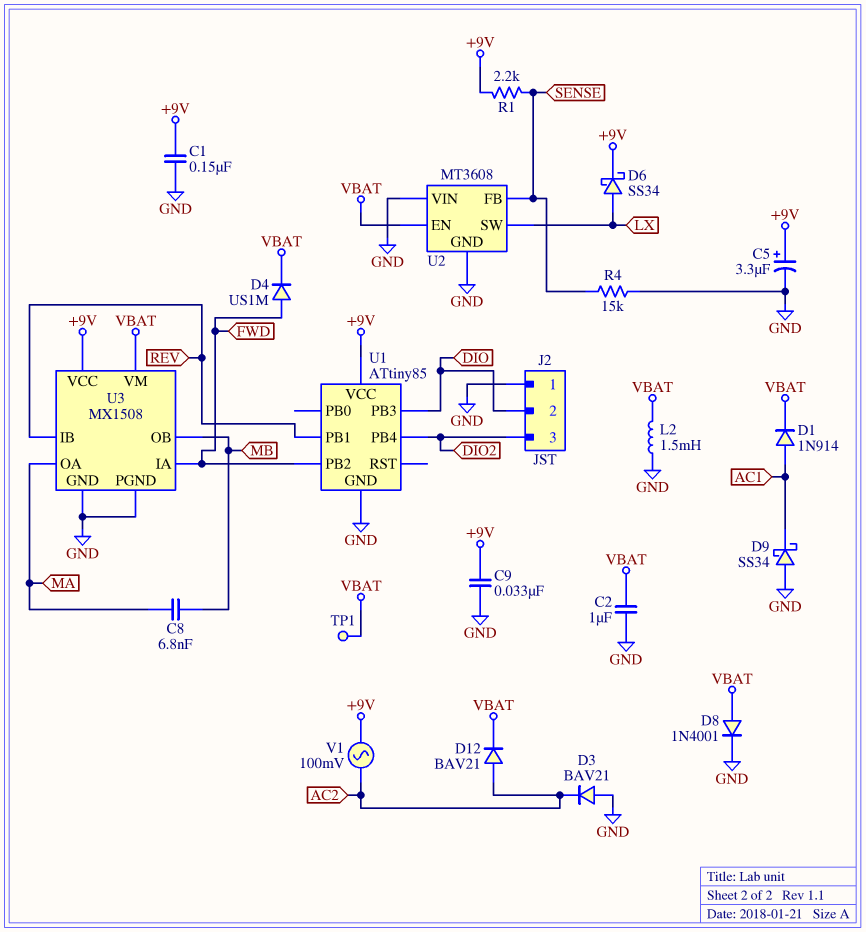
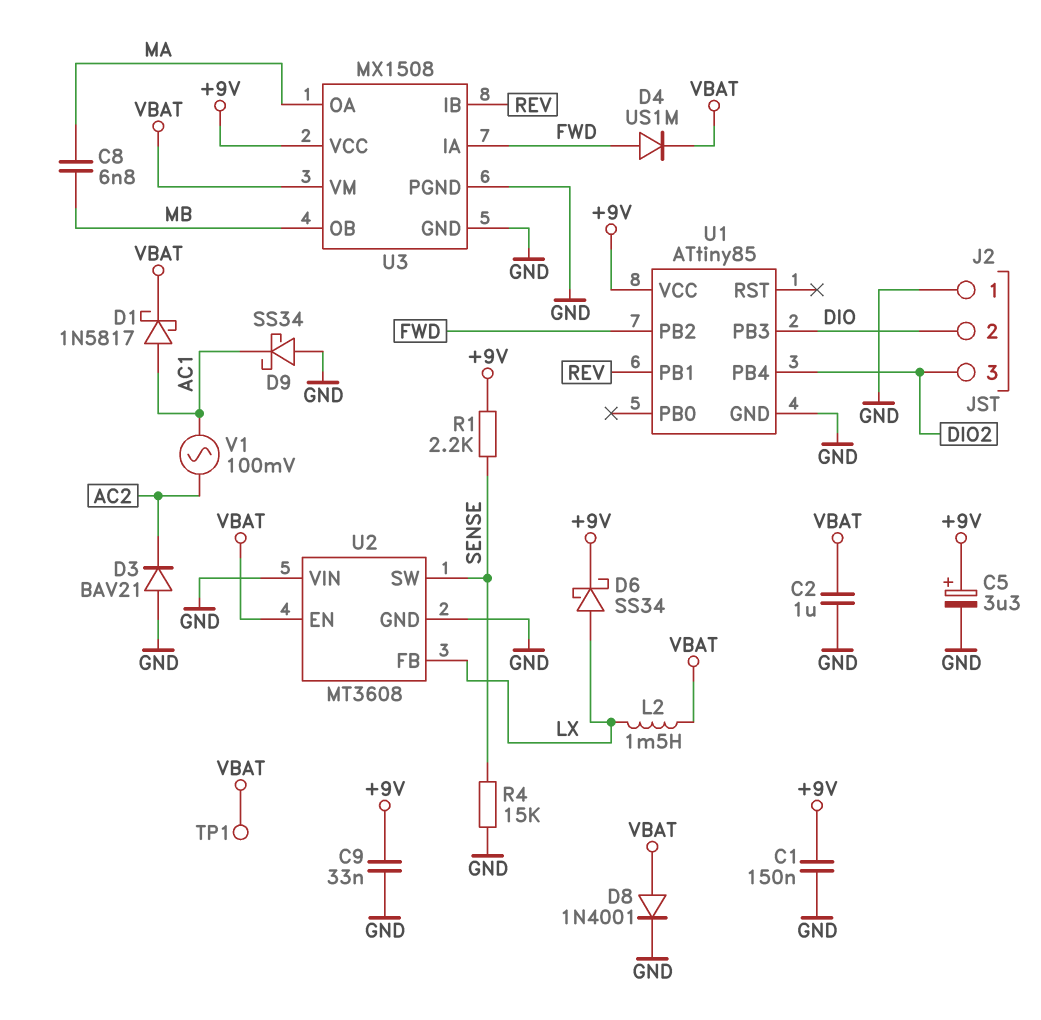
D1: diode 1N914 (A AC1, K VBAT) -> schottky 1N5817 (A AC1, K VBAT)
D12: diode BAV21 (A AC2, K VBAT) -> none
L2: 1.5mH (GND, VBAT) -> 1.5mH (LX, VBAT)
U2 pin FB: SENSE -> LX
U2 pin SW: LX -> SENSE
V1: AC 100mV (+9V, AC2) -> AC 100mV (AC1, AC2)

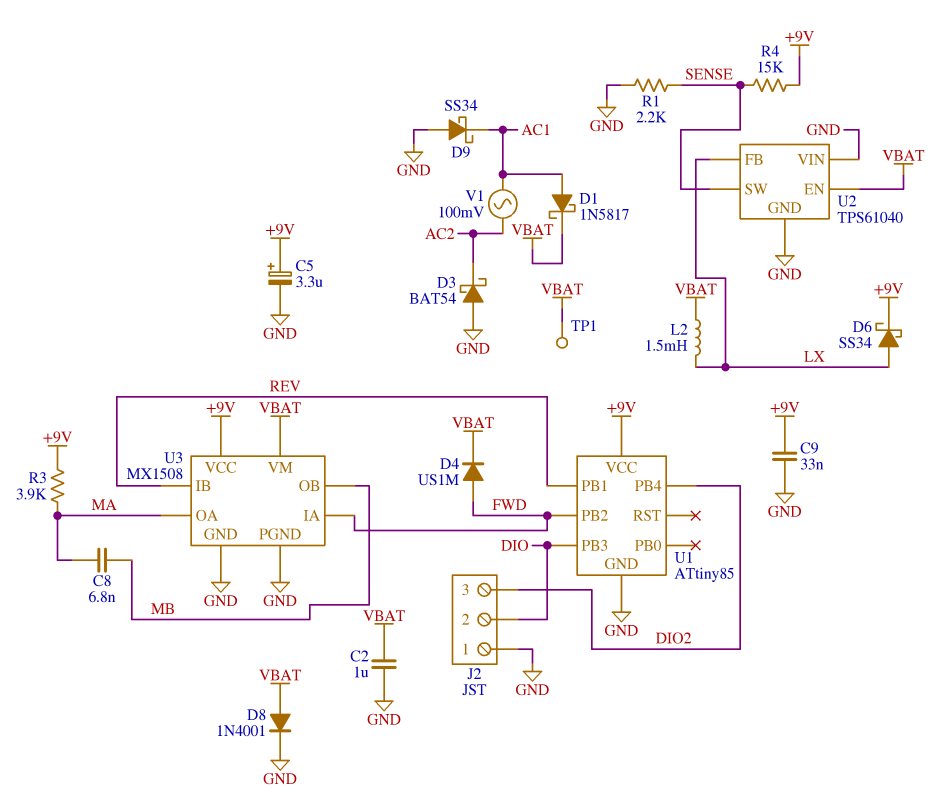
C1: 150nF (+9V, GND) -> none
D3: diode BAV21 (A GND, K AC2) -> schottky BAT54 (A GND, K AC2)
R1: 2.2k (+9V, SENSE) -> 2.2k (GND, SENSE)
R3: none -> 3.9k (+9V, MA)
R4: 15k (GND, SENSE) -> 15k (+9V, SENSE)
U2: MT3608 -> TPS61040

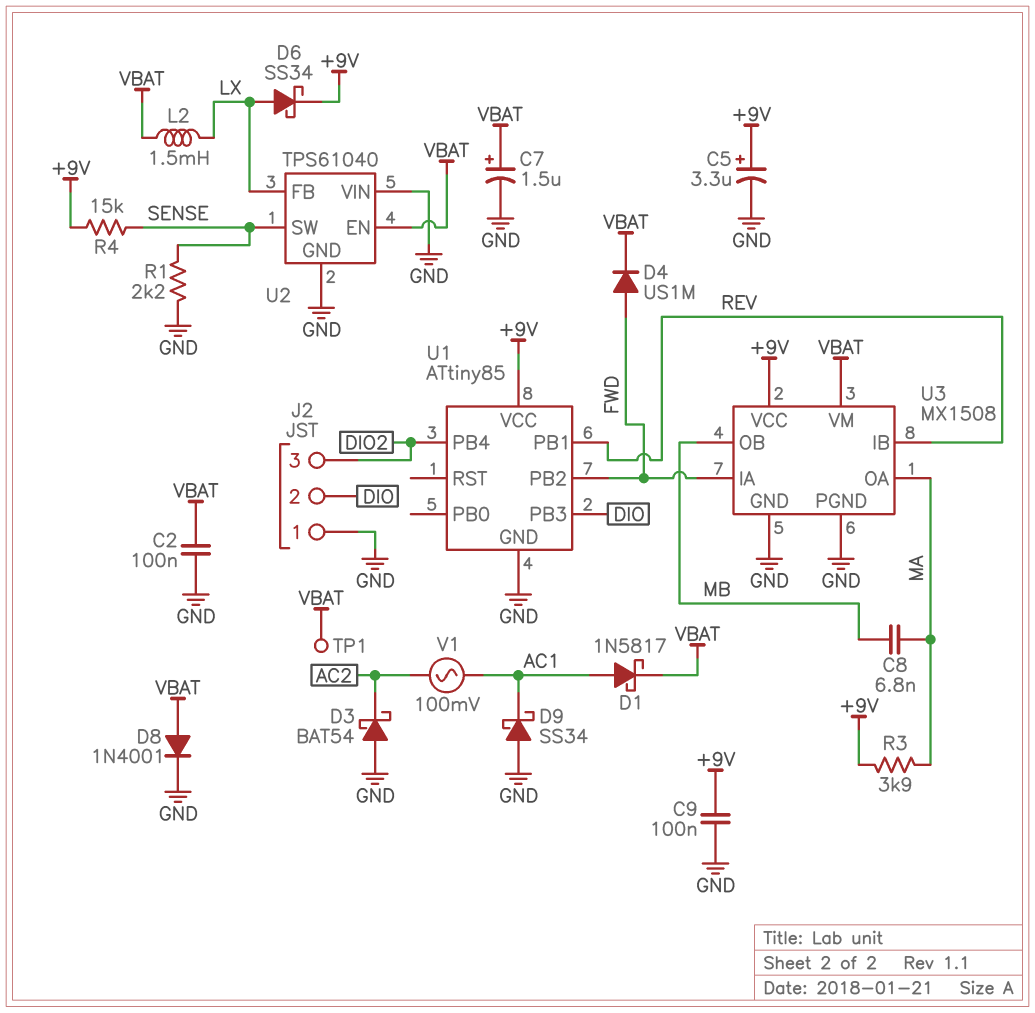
C2: 1uF (GND, VBAT) -> 100nF (GND, VBAT)
C7: none -> 1.5uF (plus VBAT, minus GND)
C9: 33nF (+9V, GND) -> 100nF (+9V, GND)

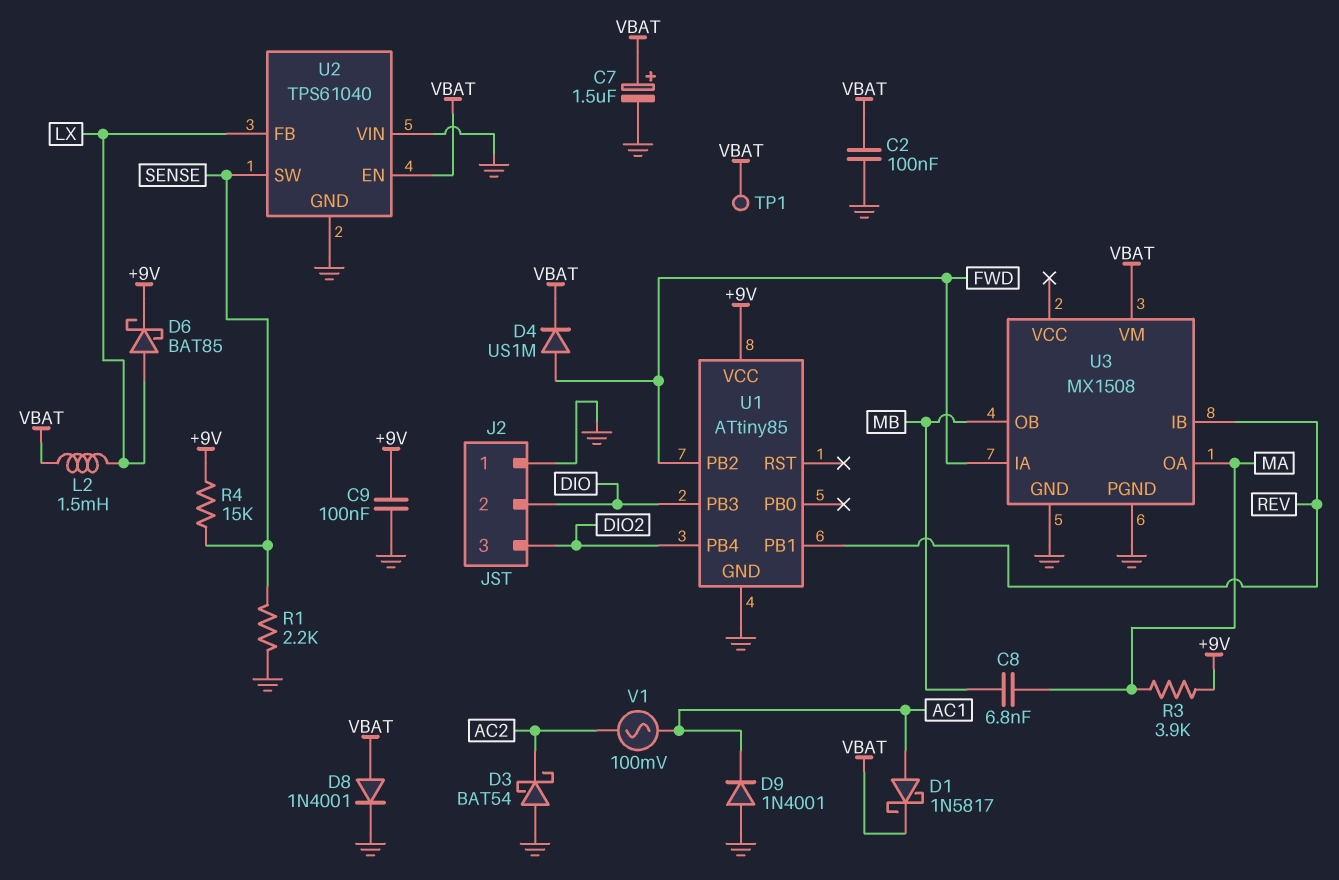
C5: 3.3uF (plus +9V, minus GND) -> none
D6: schottky SS34 (A LX, K +9V) -> schottky BAT85 (A LX, K +9V)
D9: schottky SS34 (A GND, K AC1) -> diode 1N4001 (A GND, K AC1)
U3 pin VCC: +9V -> none

